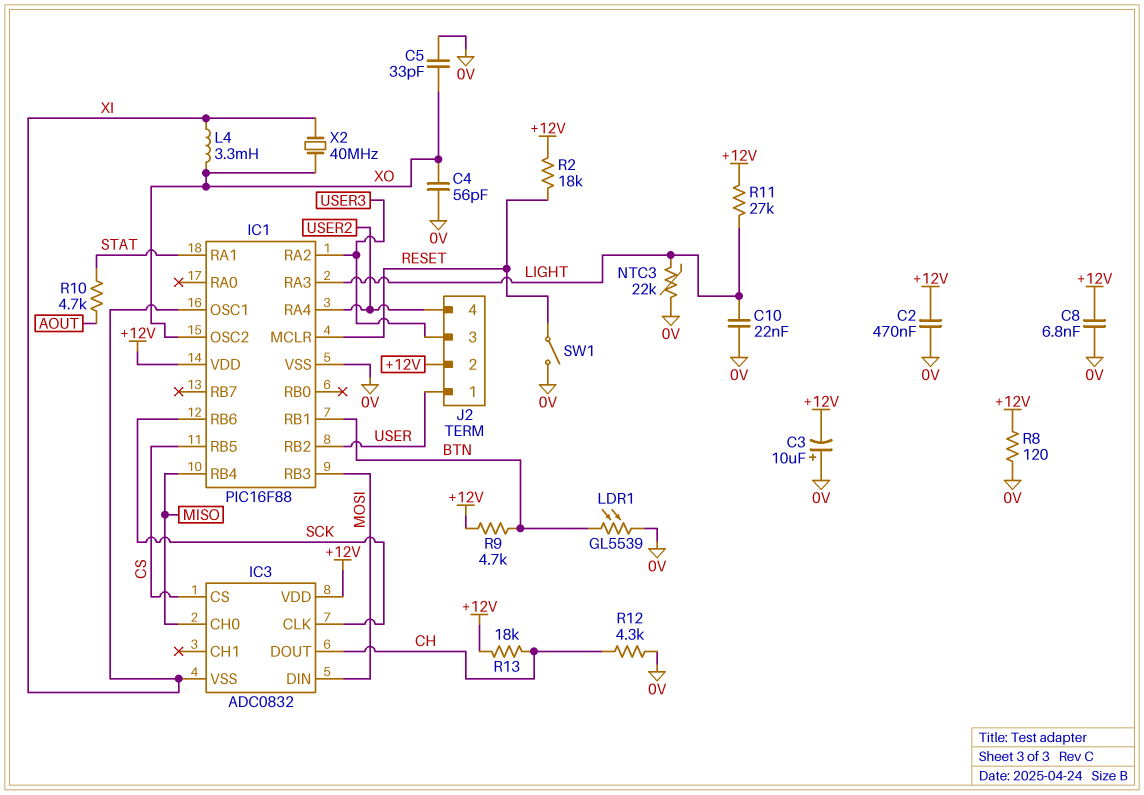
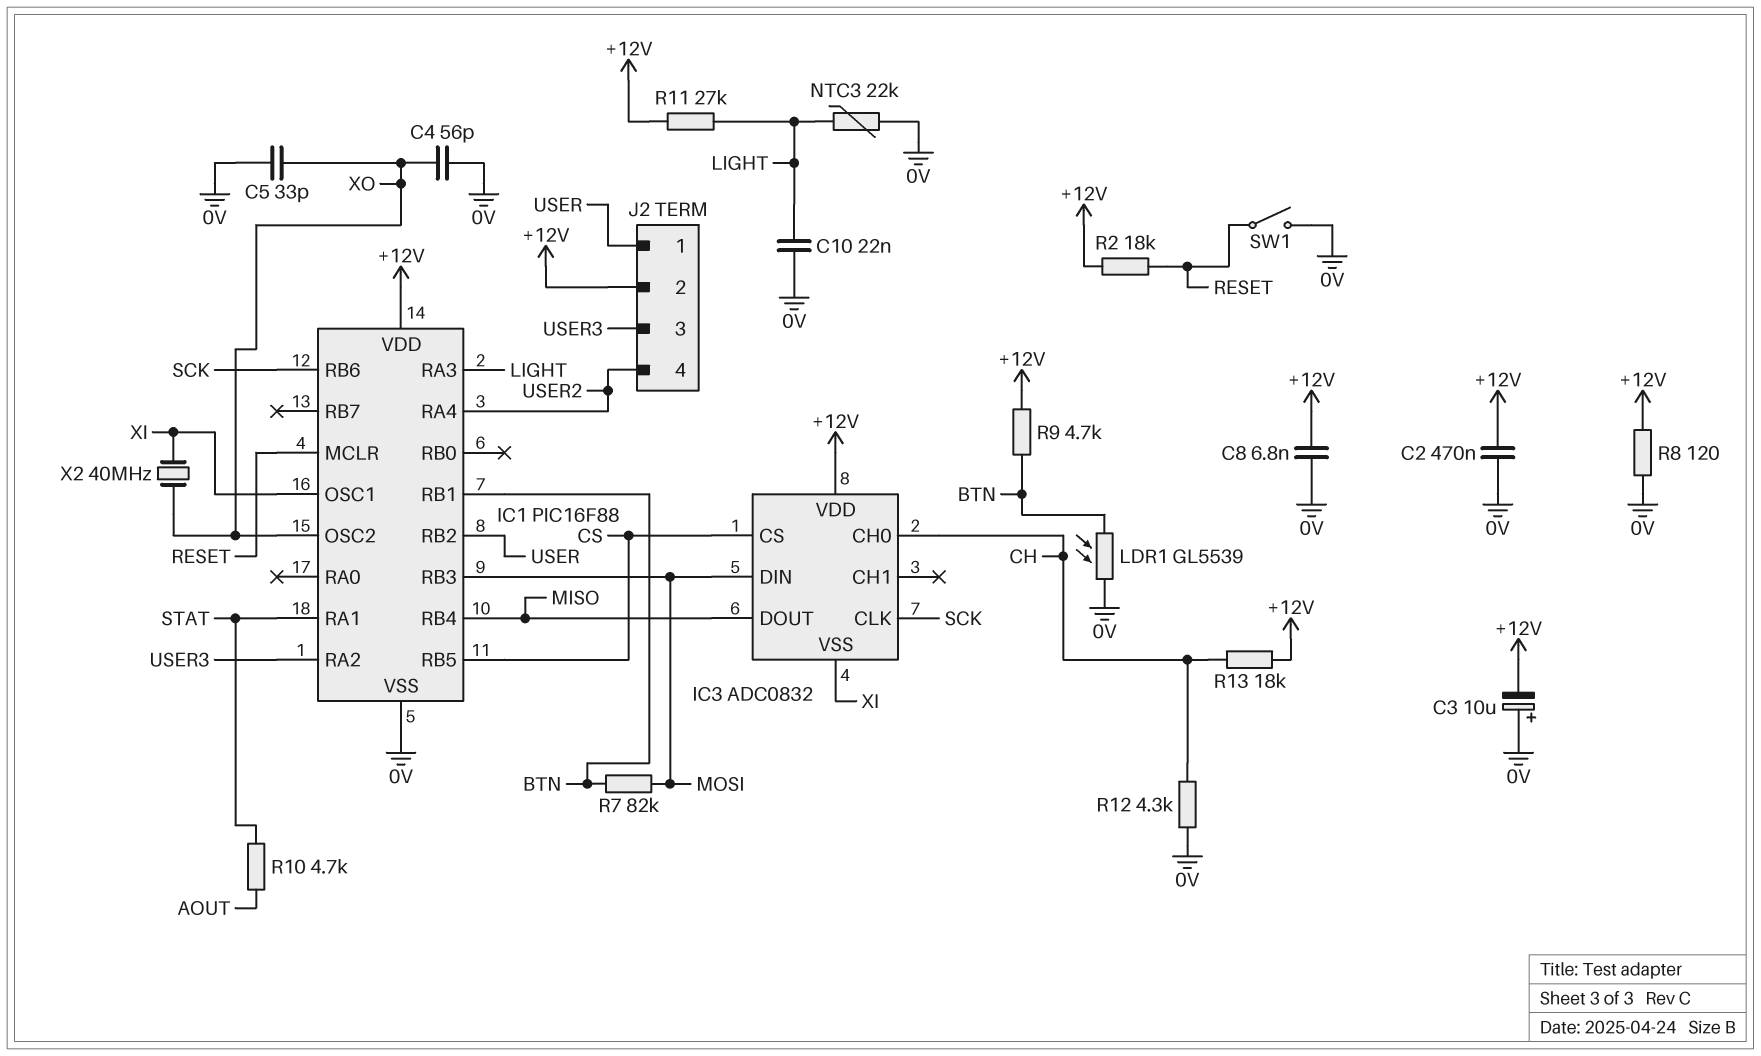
IC3 pin CH0: MISO -> CH
IC3 pin DOUT: CH -> MISO
L4: 3.3mH (XI, XO) -> none
R7: none -> 82k (BTN, MOSI)

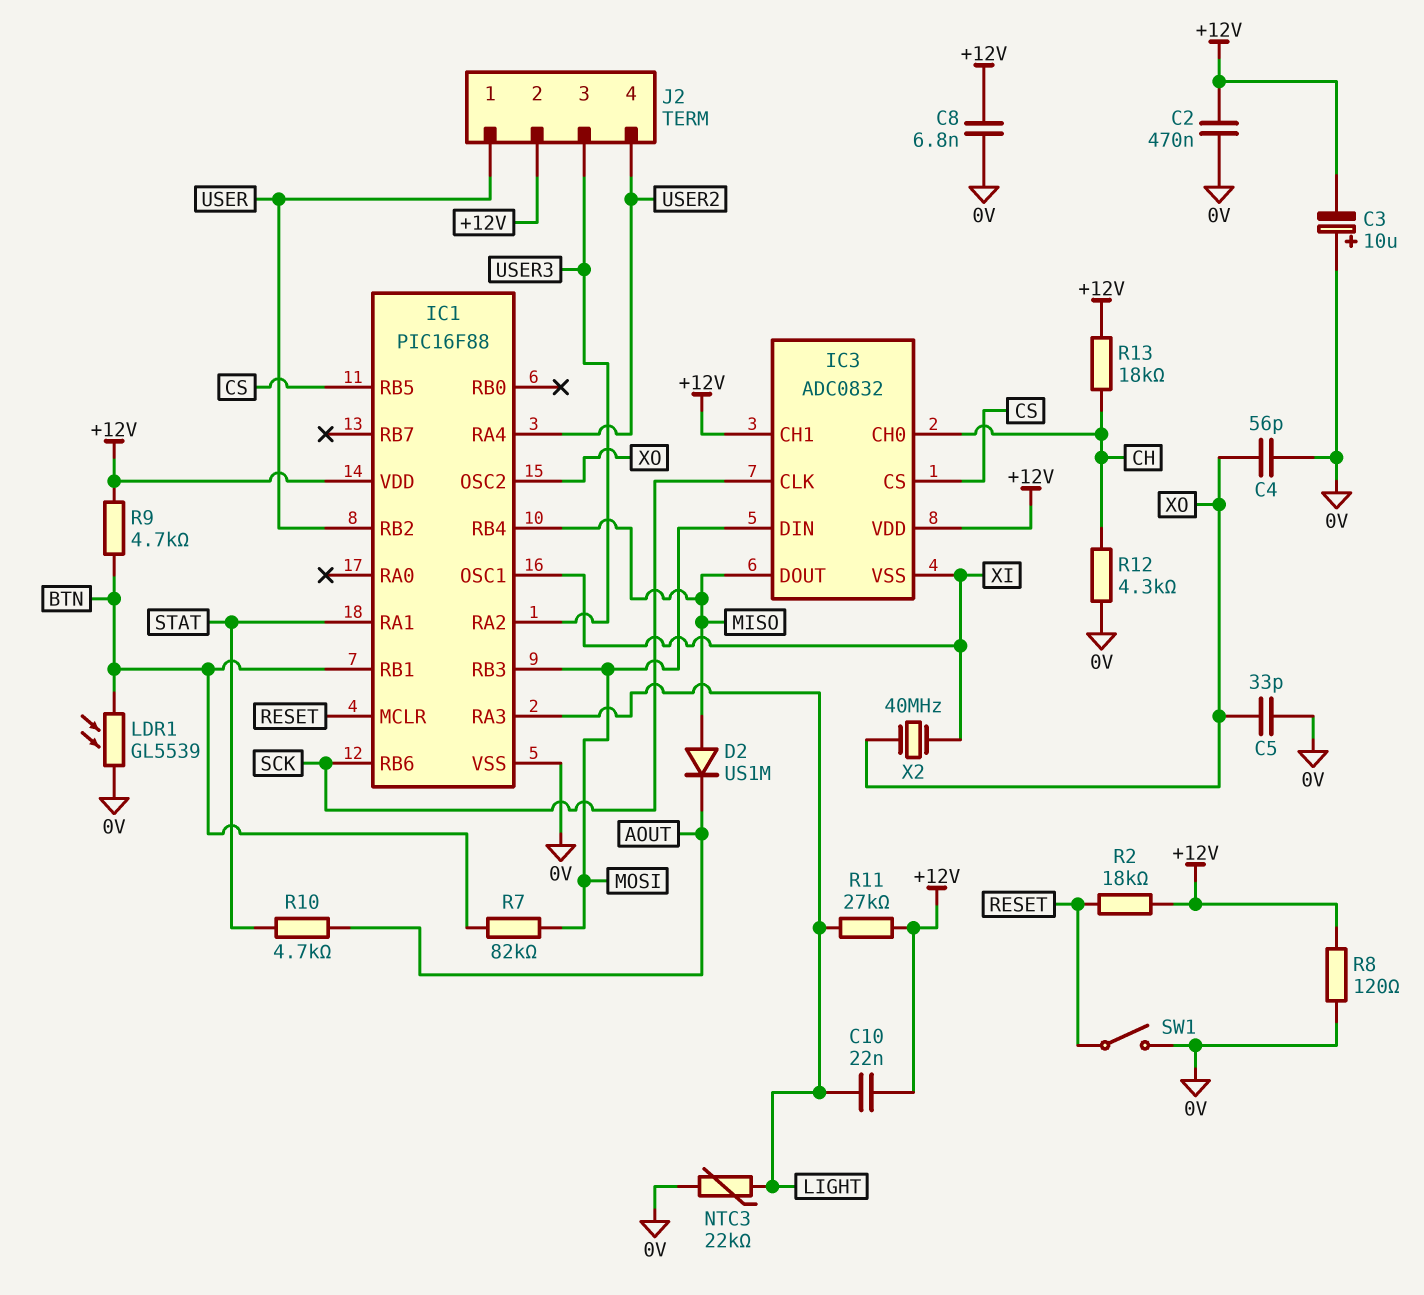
C10: 22nF (0V, LIGHT) -> 22nF (+12V, LIGHT)
D2: none -> diode US1M (A MISO, K AOUT)
IC3 pin CH1: none -> +12V

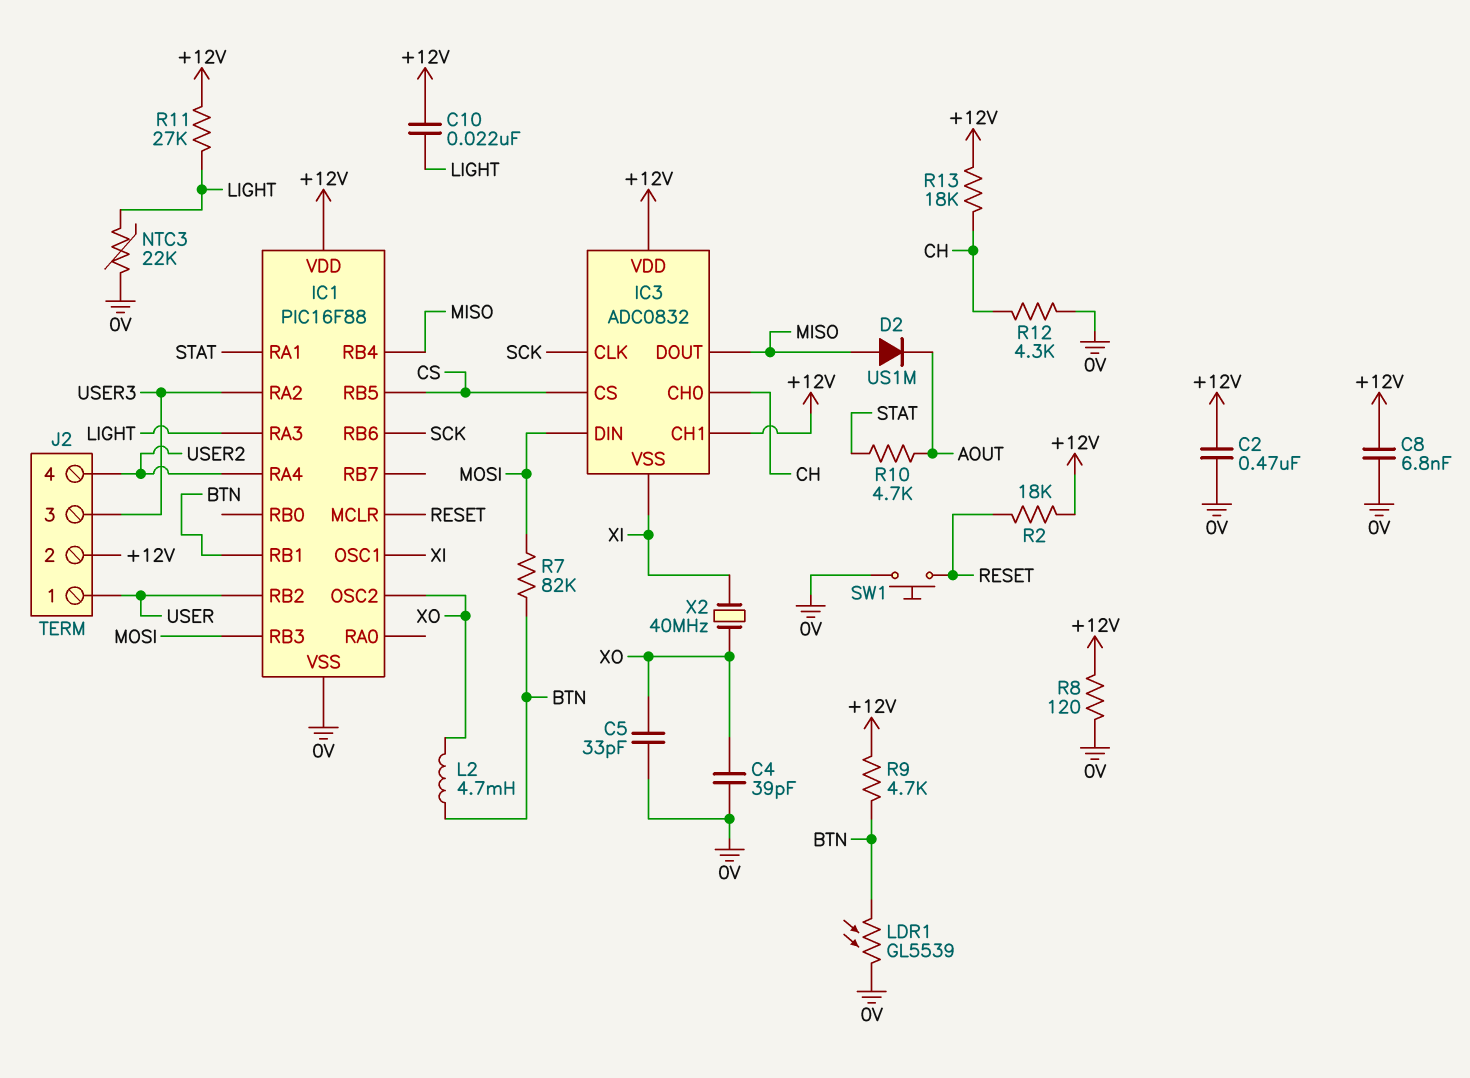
C3: 10uF (plus 0V, minus +12V) -> none
C4: 56pF (0V, XO) -> 39pF (0V, XO)
L2: none -> 4.7mH (BTN, XO)
SW1: switch (0V, RESET) -> button (0V, RESET)

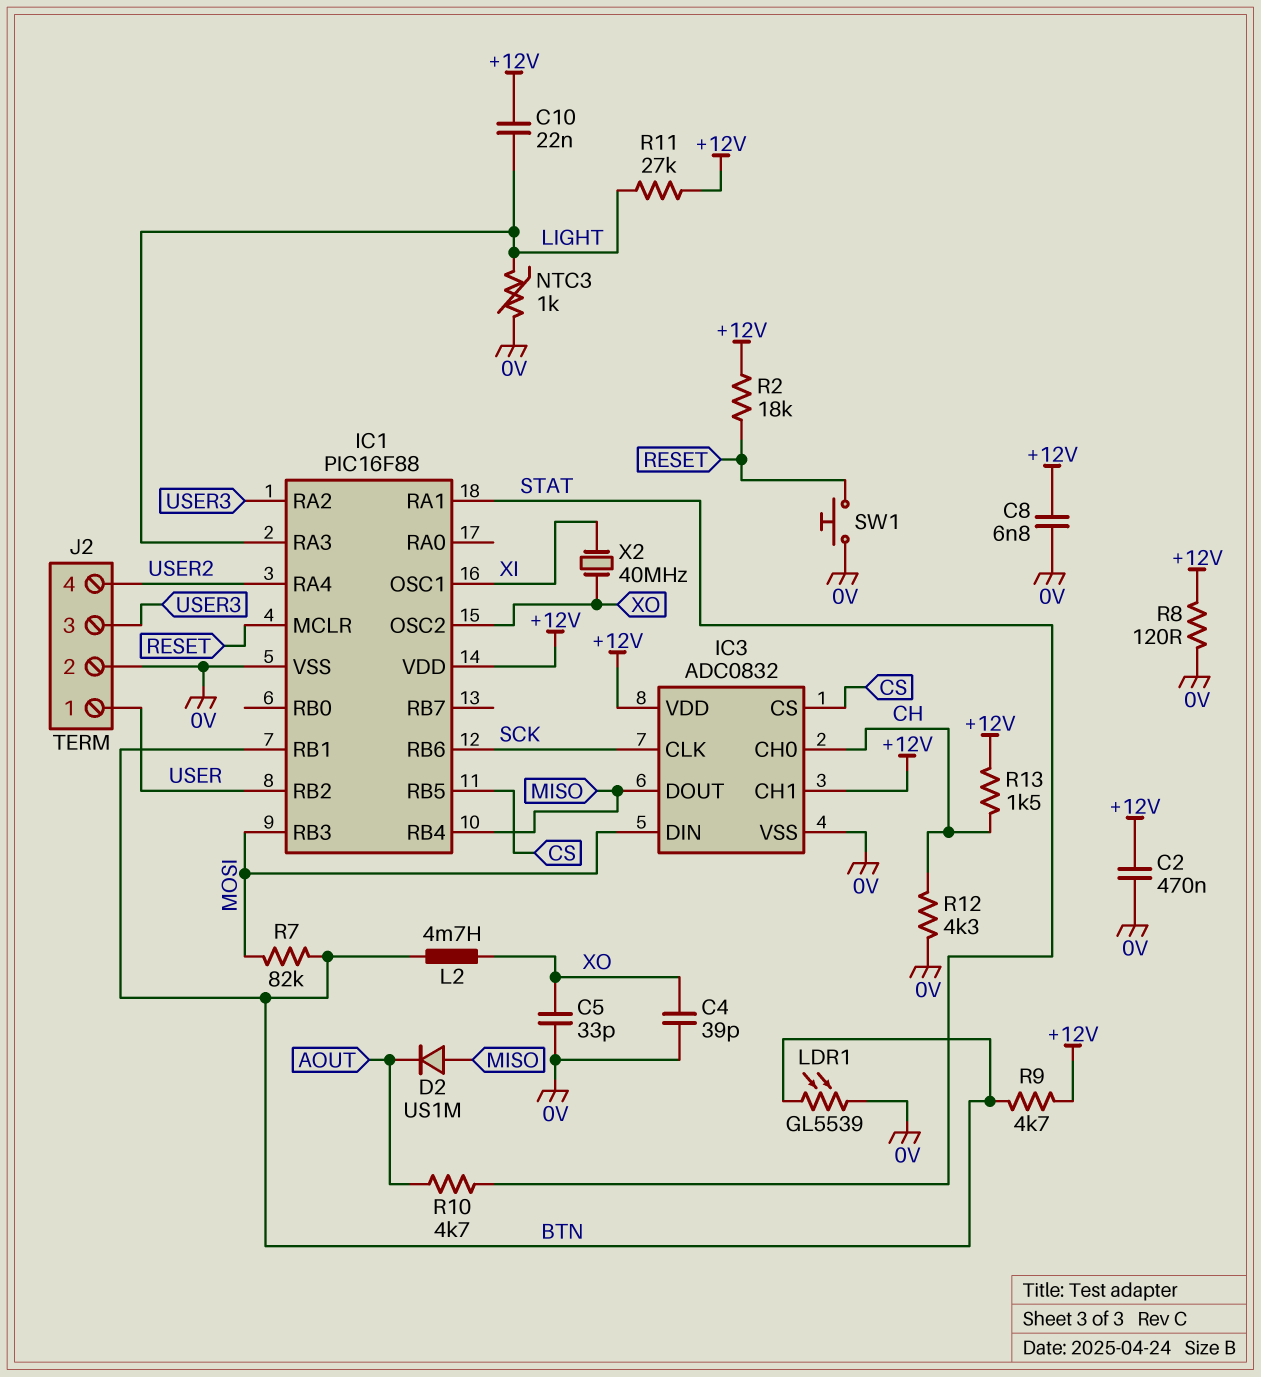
IC3 pin VSS: XI -> 0V
J2 pin 2: +12V -> 0V
NTC3: 22k (0V, LIGHT) -> 1k (0V, LIGHT)
R13: 18k (+12V, CH) -> 1.5k (+12V, CH)

